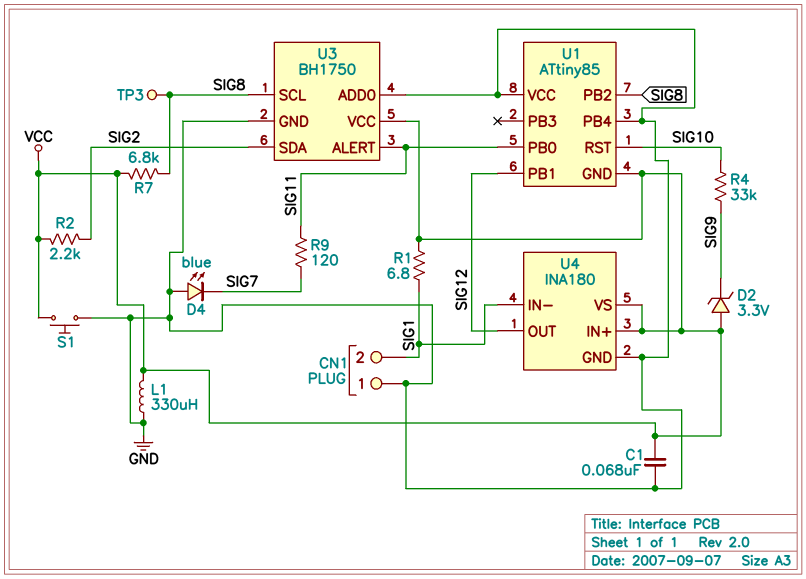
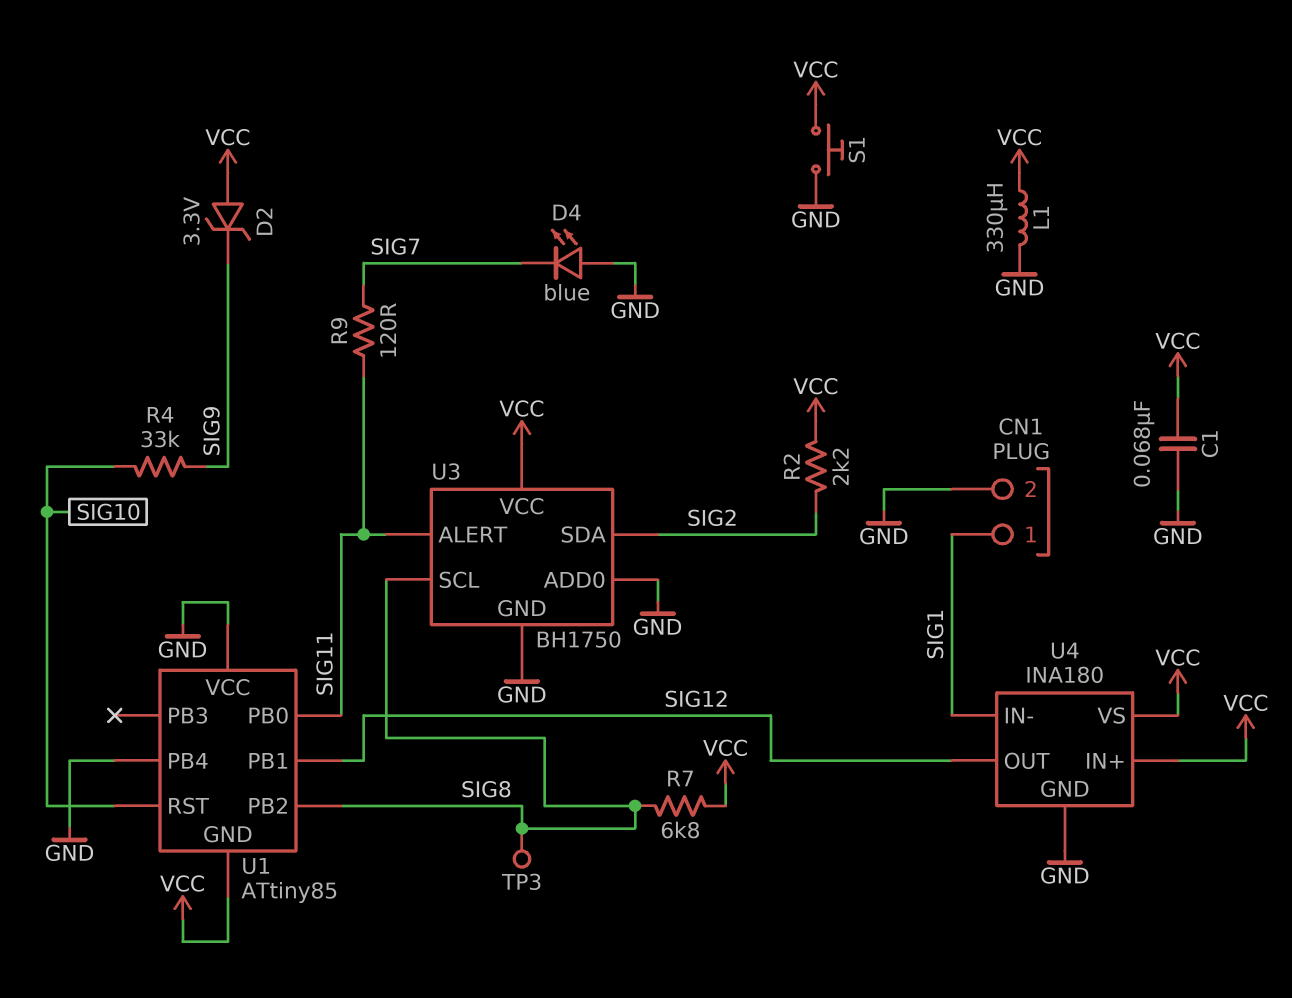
CN1 pin 1: GND -> SIG1
CN1 pin 2: SIG1 -> GND
R1: 6.8 (SIG1, VCC) -> none

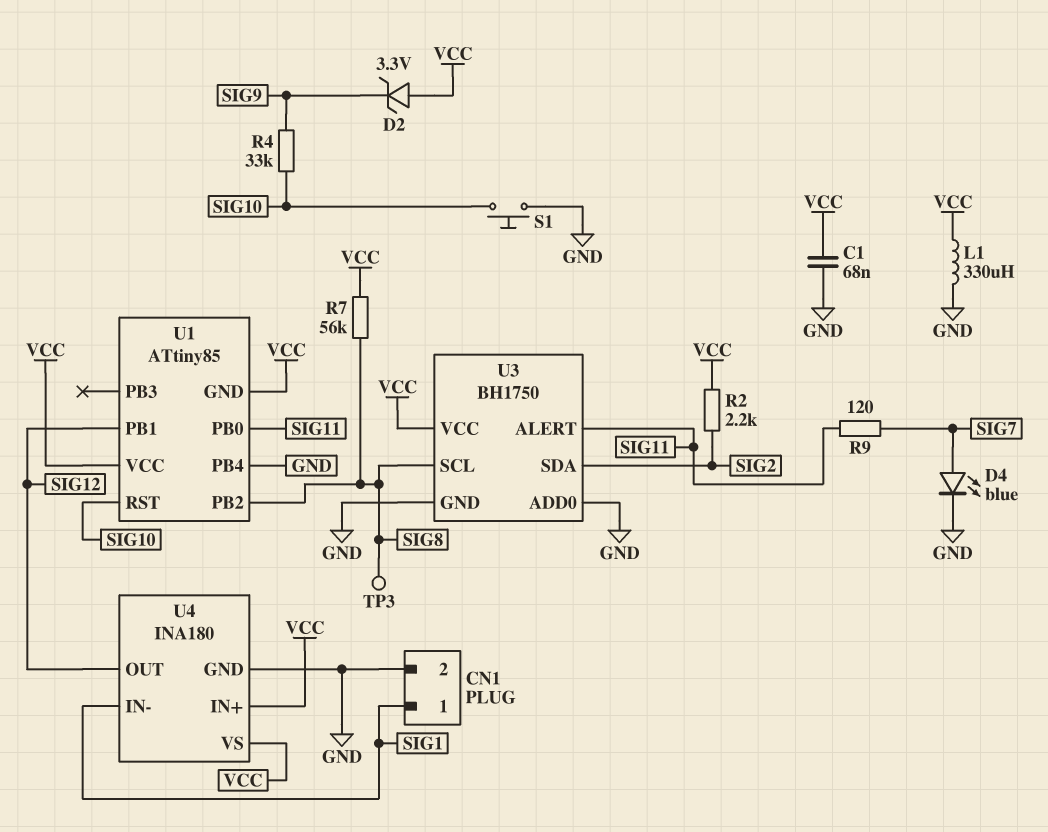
D4: LED blue (A GND, K SIG7) -> LED blue (A SIG7, K GND)
R7: 6.8k (SIG8, VCC) -> 56k (SIG8, VCC)
S1: button (GND, VCC) -> button (GND, SIG10)
U1 pin VCC: GND -> VCC

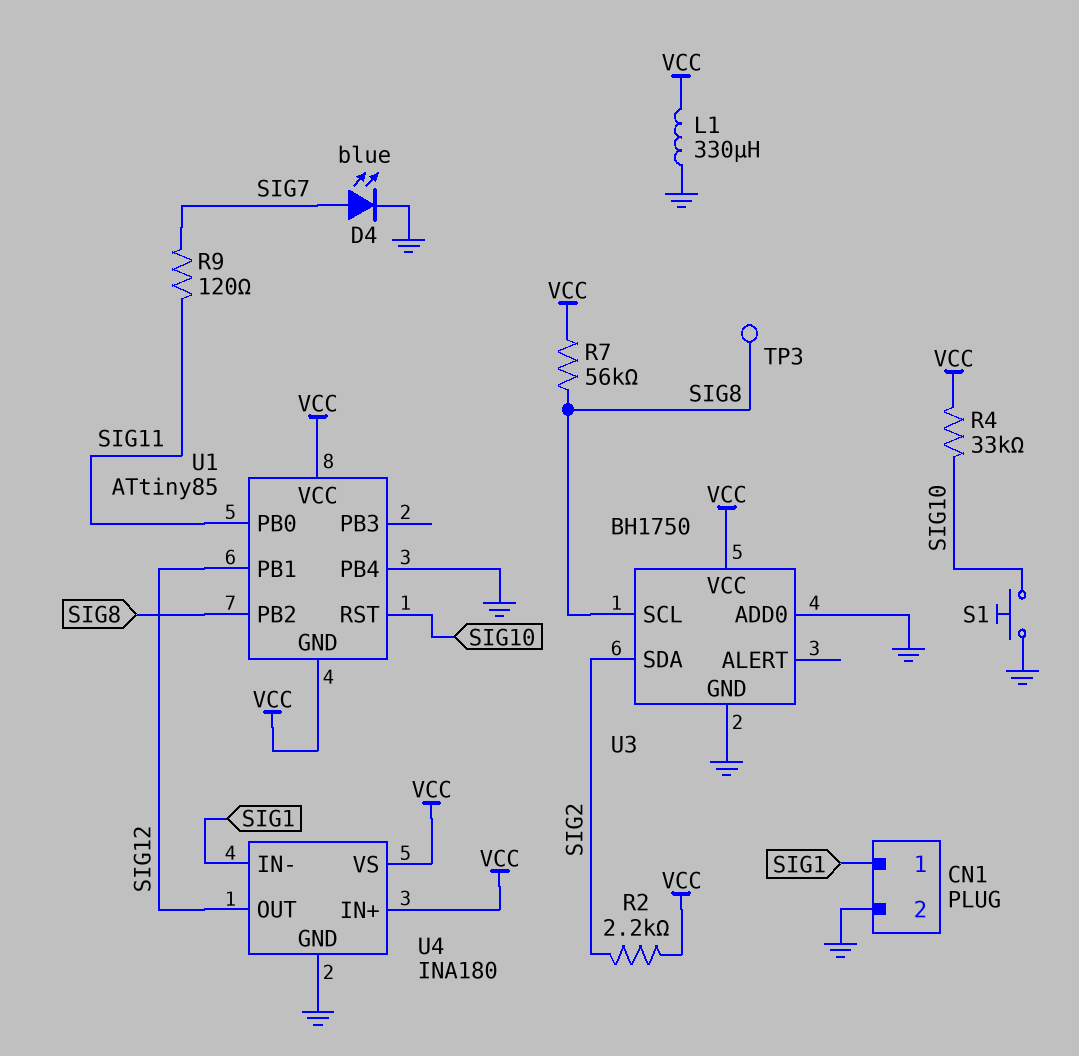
C1: 68nF (GND, VCC) -> none
D2: zener 3.3V (A VCC, K SIG9) -> none
R4: 33k (SIG9, SIG10) -> 33k (SIG10, VCC)
U3 pin ALERT: SIG11 -> none

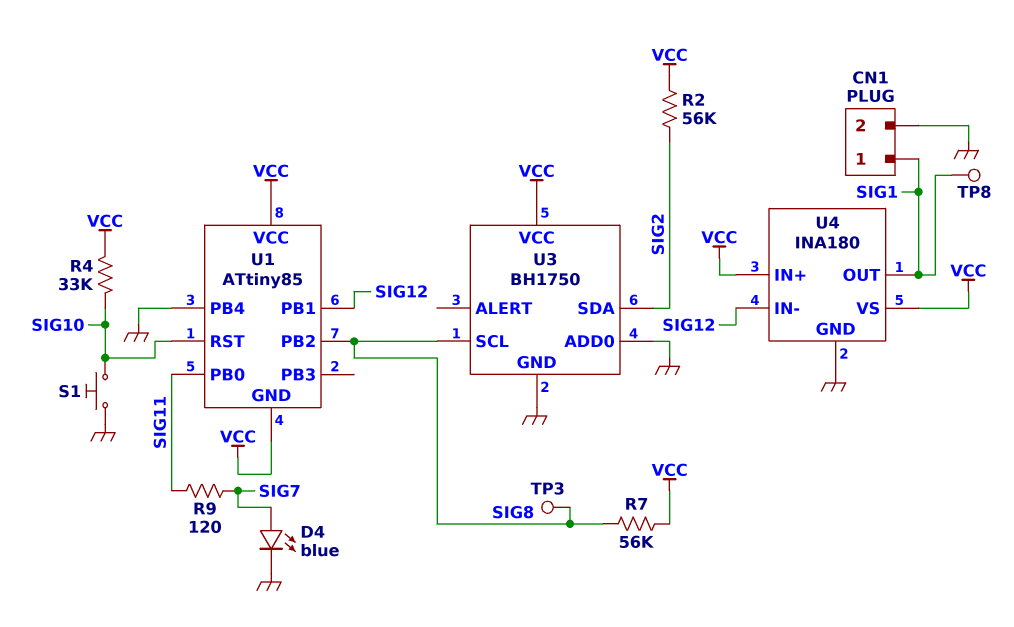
L1: 330uH (GND, VCC) -> none
R2: 2.2k (SIG2, VCC) -> 56k (SIG2, VCC)
TP8: none -> test point (SIG1)
U4 pin IN-: SIG1 -> SIG12
U4 pin OUT: SIG12 -> SIG1

